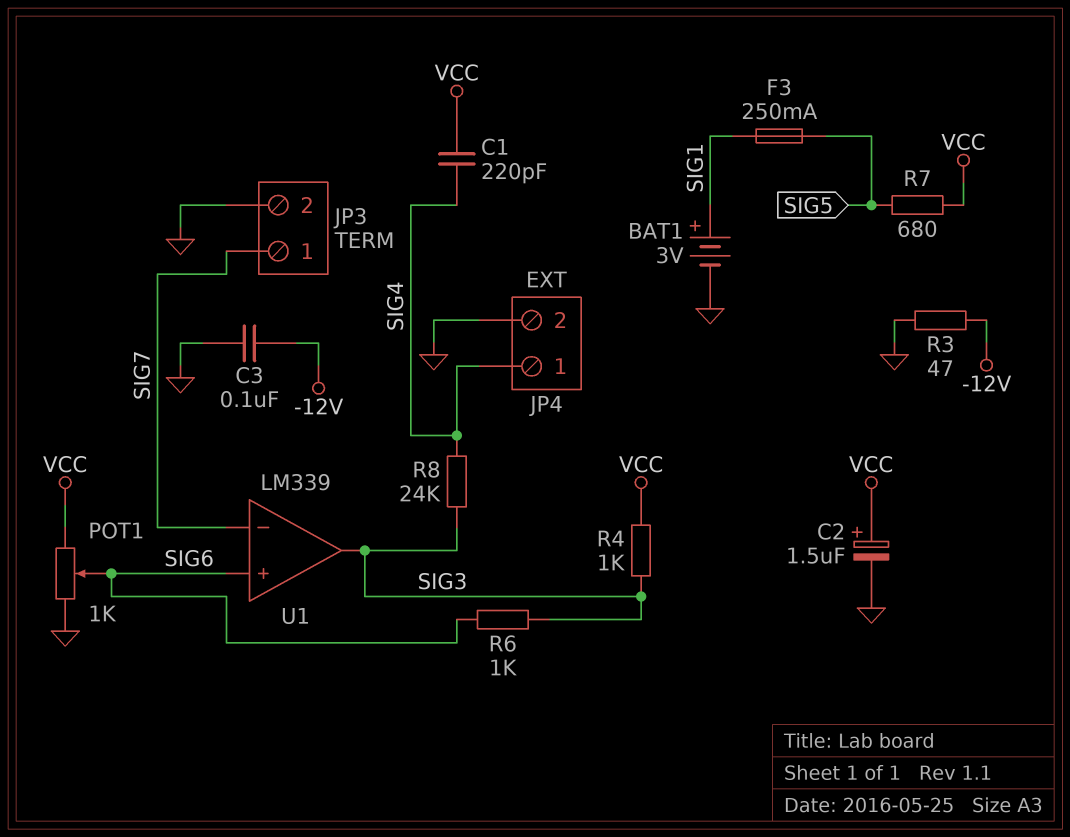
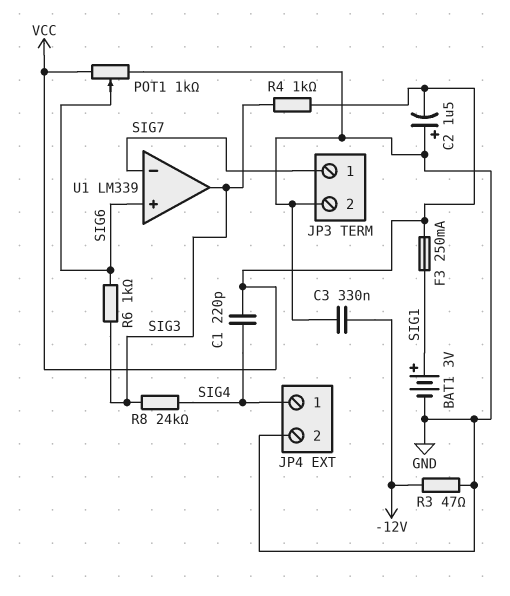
C2: 1.5uF (plus VCC, minus GND) -> 1.5uF (plus GND, minus VCC)
C3: 100nF (-12V, GND) -> 330nF (-12V, GND)
F3: 250mA (SIG1, SIG5) -> 250mA (SIG1, VCC)
R7: 680 (SIG5, VCC) -> none

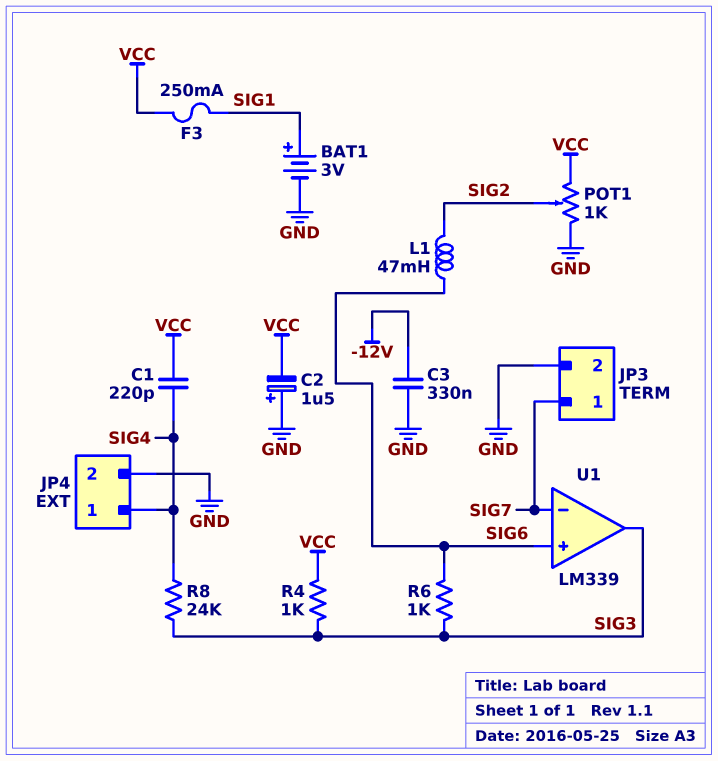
L1: none -> 47mH (SIG2, SIG6)
POT1: 1k (GND, VCC, wiper SIG6) -> 1k (GND, VCC, wiper SIG2)
R3: 47 (-12V, GND) -> none

